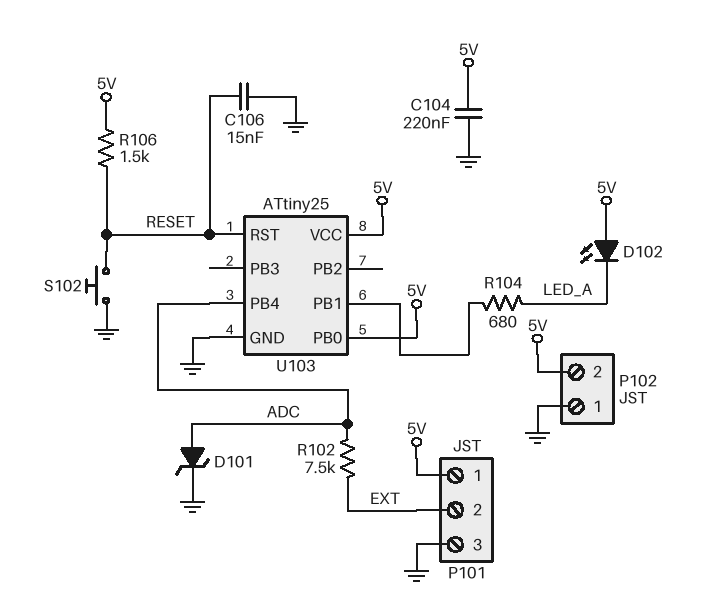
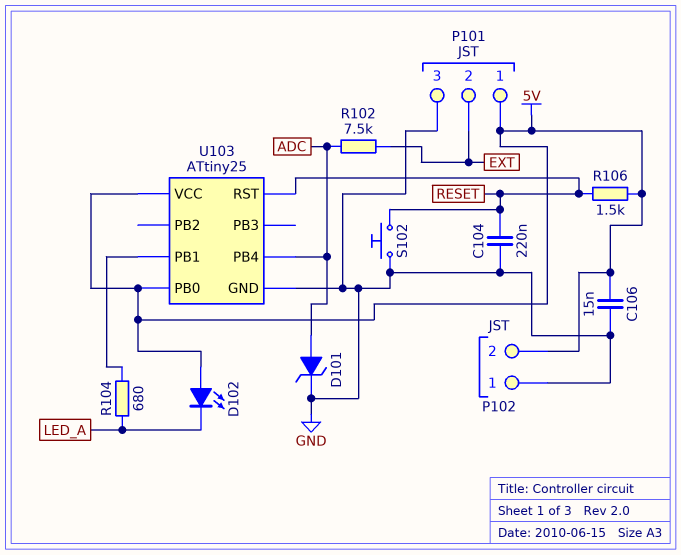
C104: 220nF (5V, GND) -> 220nF (GND, RESET)
C106: 15nF (GND, RESET) -> 15nF (5V, GND)

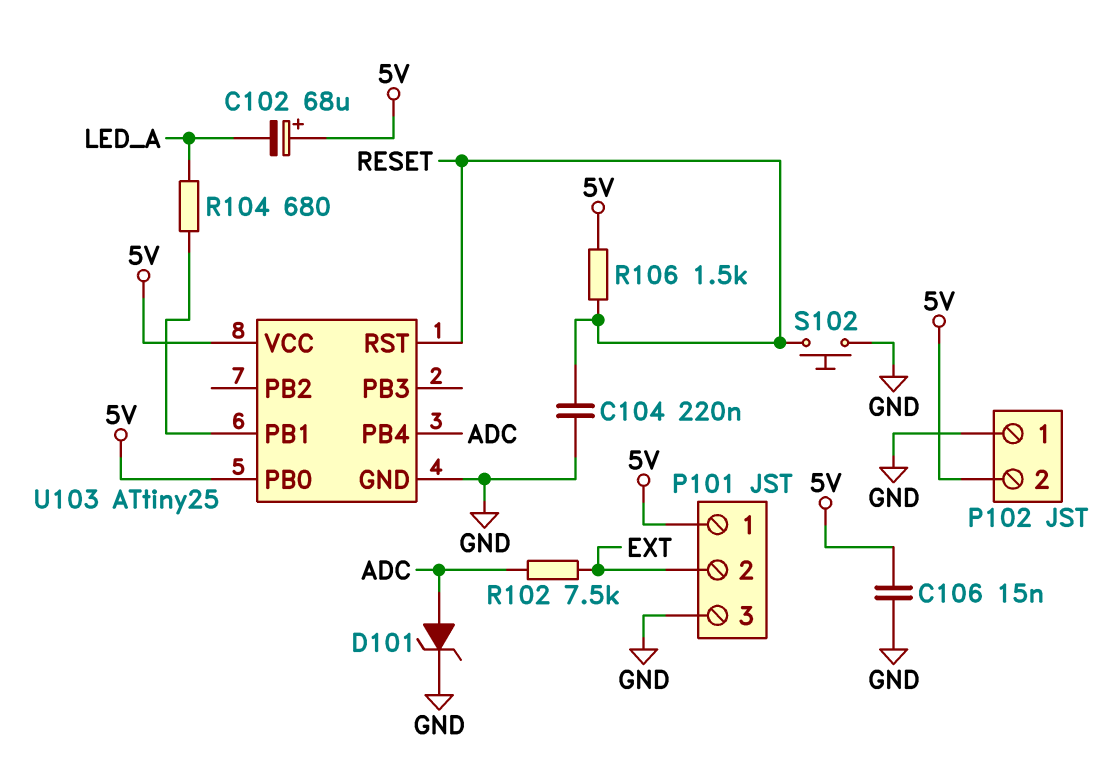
C102: none -> 68uF (plus 5V, minus LED_A)
D102: LED (A 5V, K LED_A) -> none

